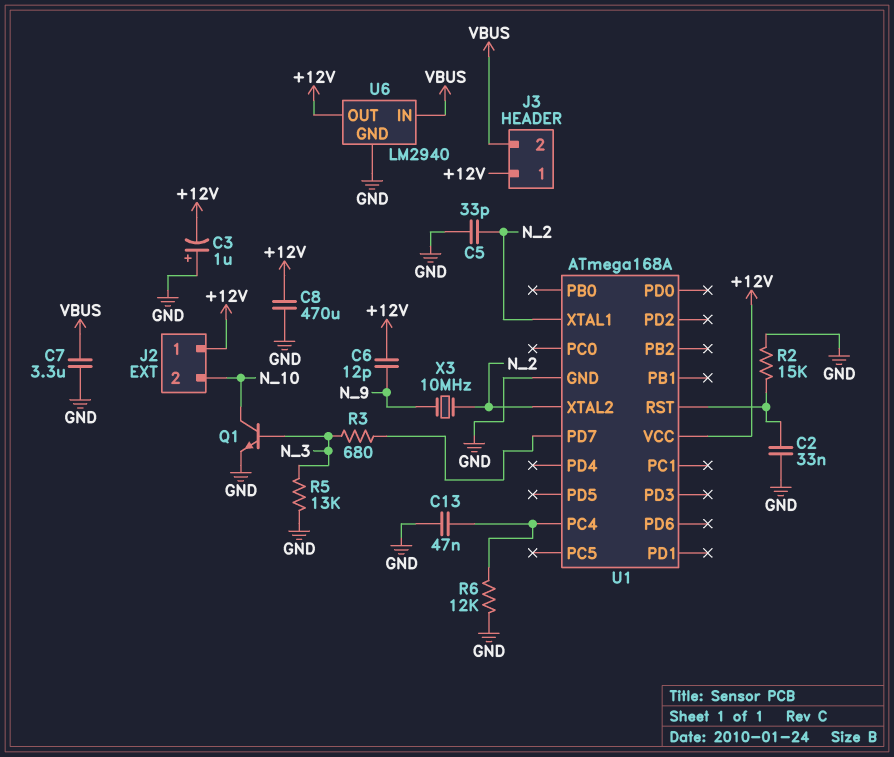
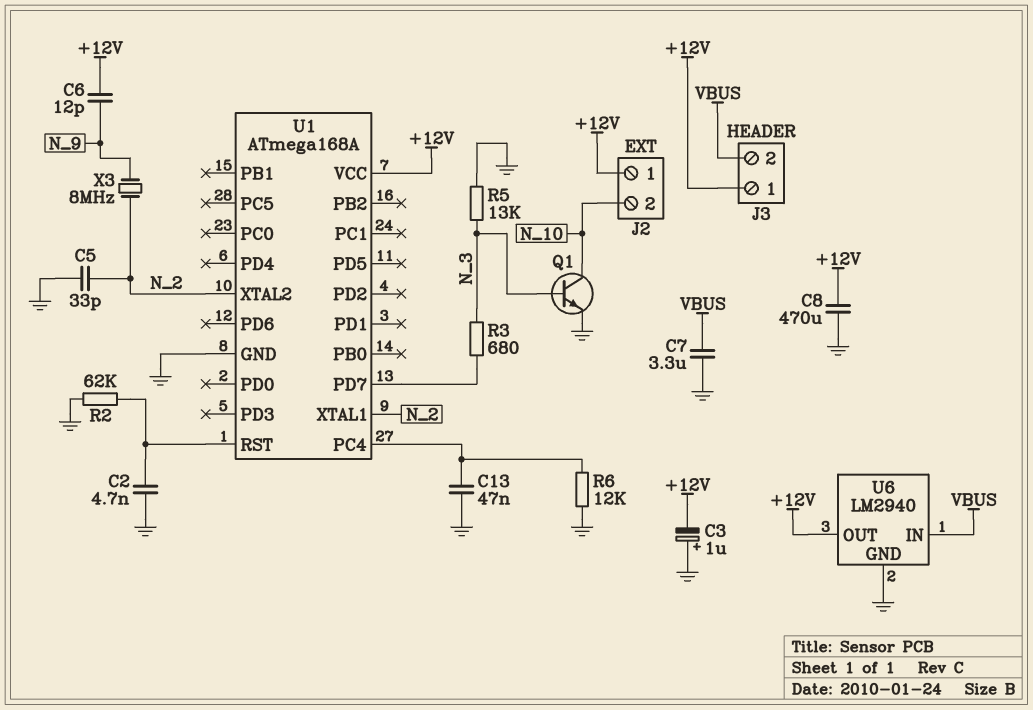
C2: 33nF (GND, U1/RST) -> 4.7nF (GND, U1/RST)
R2: 15k (GND, U1/RST) -> 62k (GND, U1/RST)
X3: 10MHz (N_2, N_9) -> 8MHz (N_2, N_9)

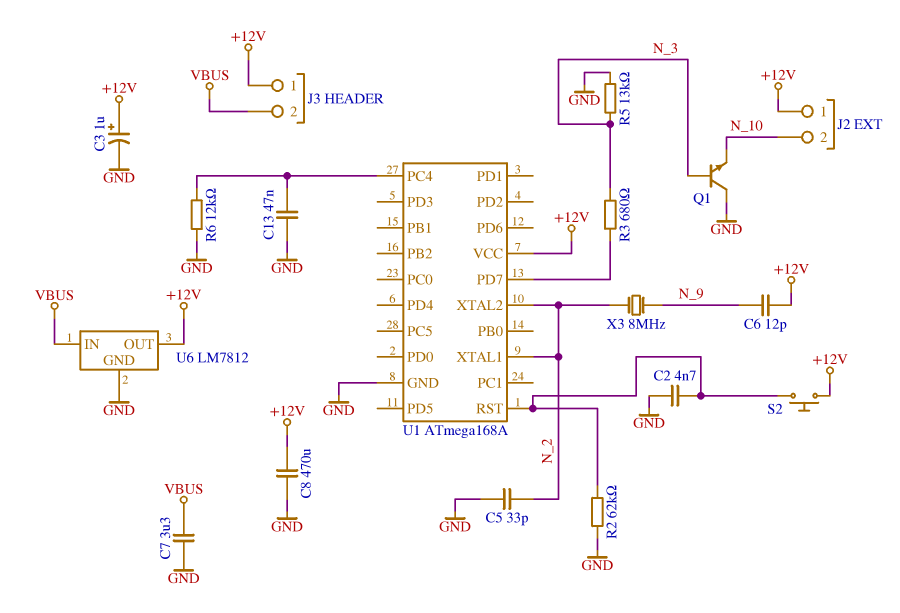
C3: 1uF (plus GND, minus +12V) -> 1uF (plus +12V, minus GND)
Q1: NPN (B N_3, C N_10, E GND) -> NPN (B N_3, C GND, E N_10)
S2: none -> button (+12V, U1/RST)
U6: LM2940 -> LM7812

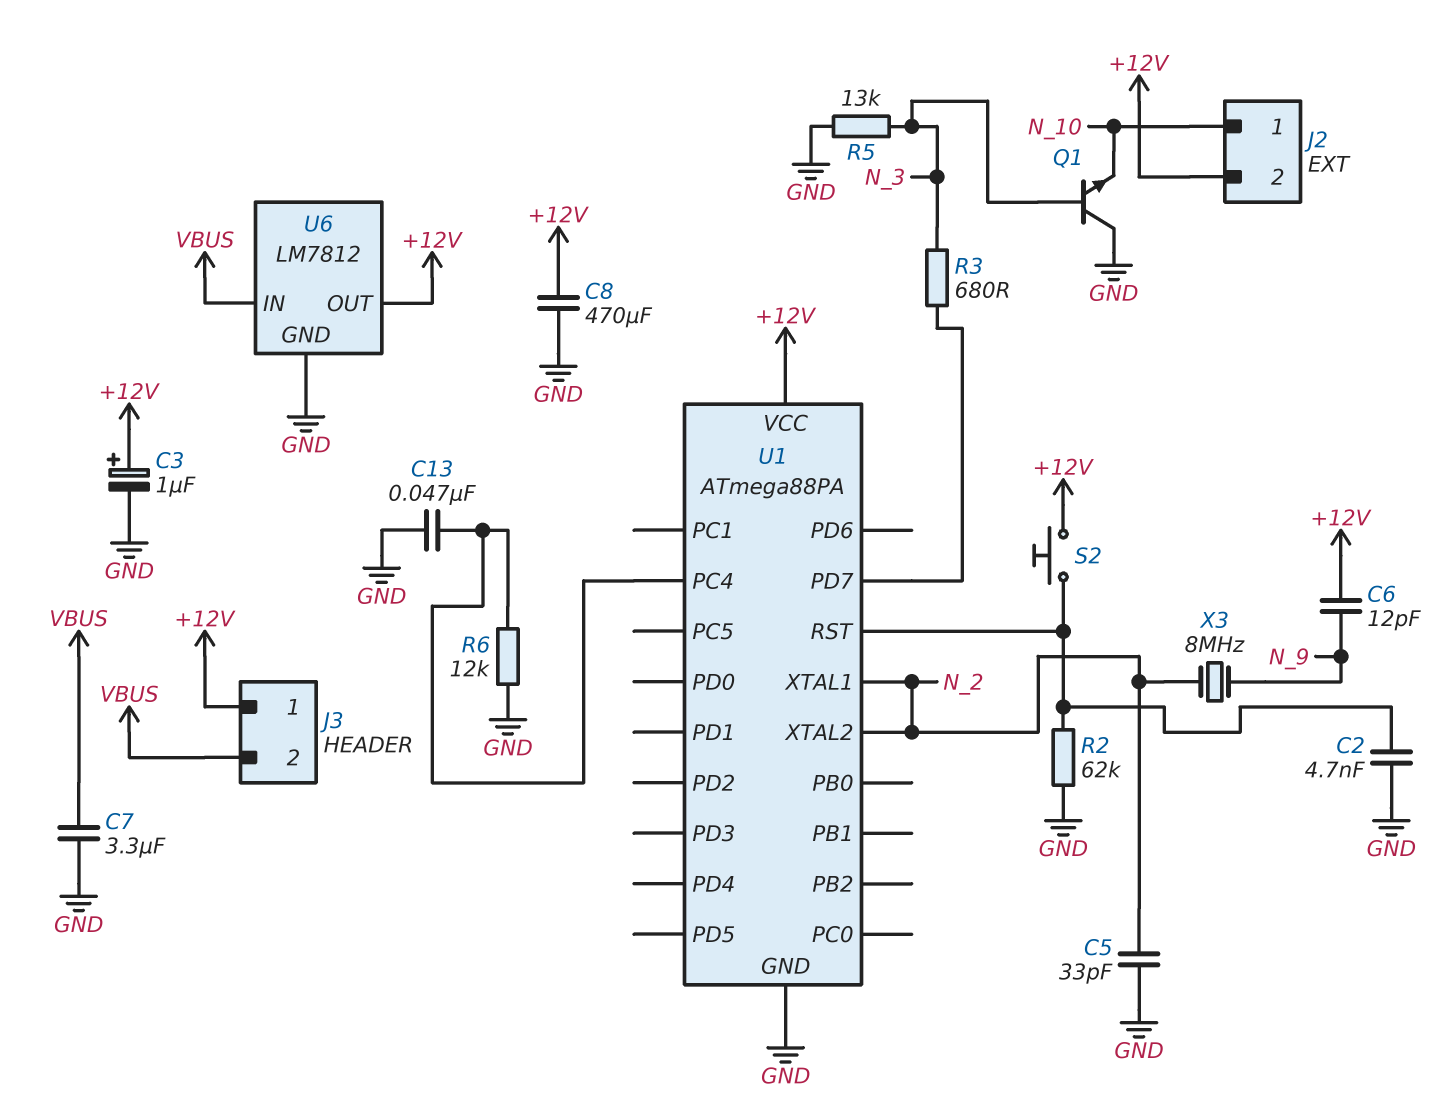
J2 pin 1: +12V -> N_10
J2 pin 2: N_10 -> +12V
U1: ATmega168A -> ATmega88PA

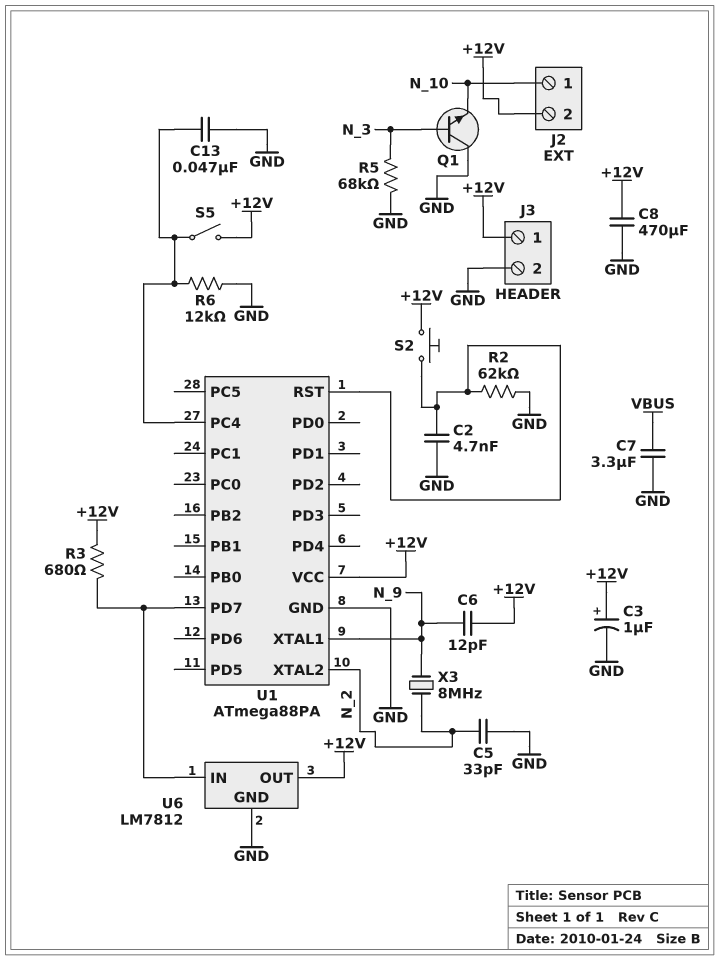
J3 pin 2: VBUS -> GND
R3: 680 (N_3, U1/PD7) -> 680 (+12V, U1/PD7)
R5: 13k (GND, N_3) -> 68k (GND, N_3)
S5: none -> switch (+12V, U1/PC4)
U1 pin XTAL1: N_2 -> N_9
U6 pin IN: VBUS -> U1/PD7

